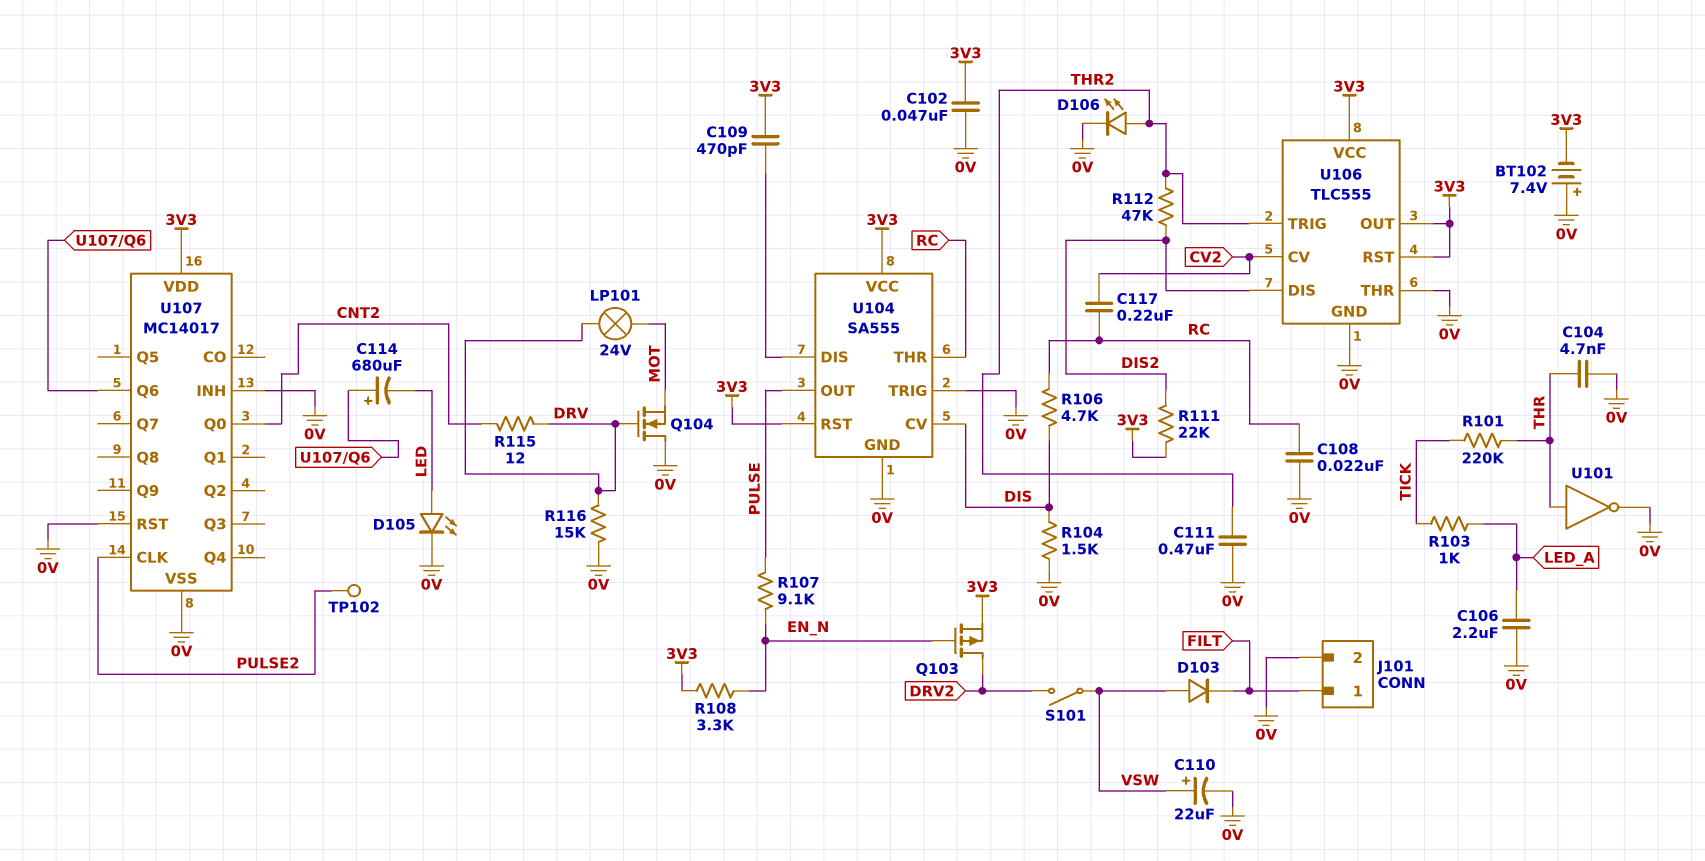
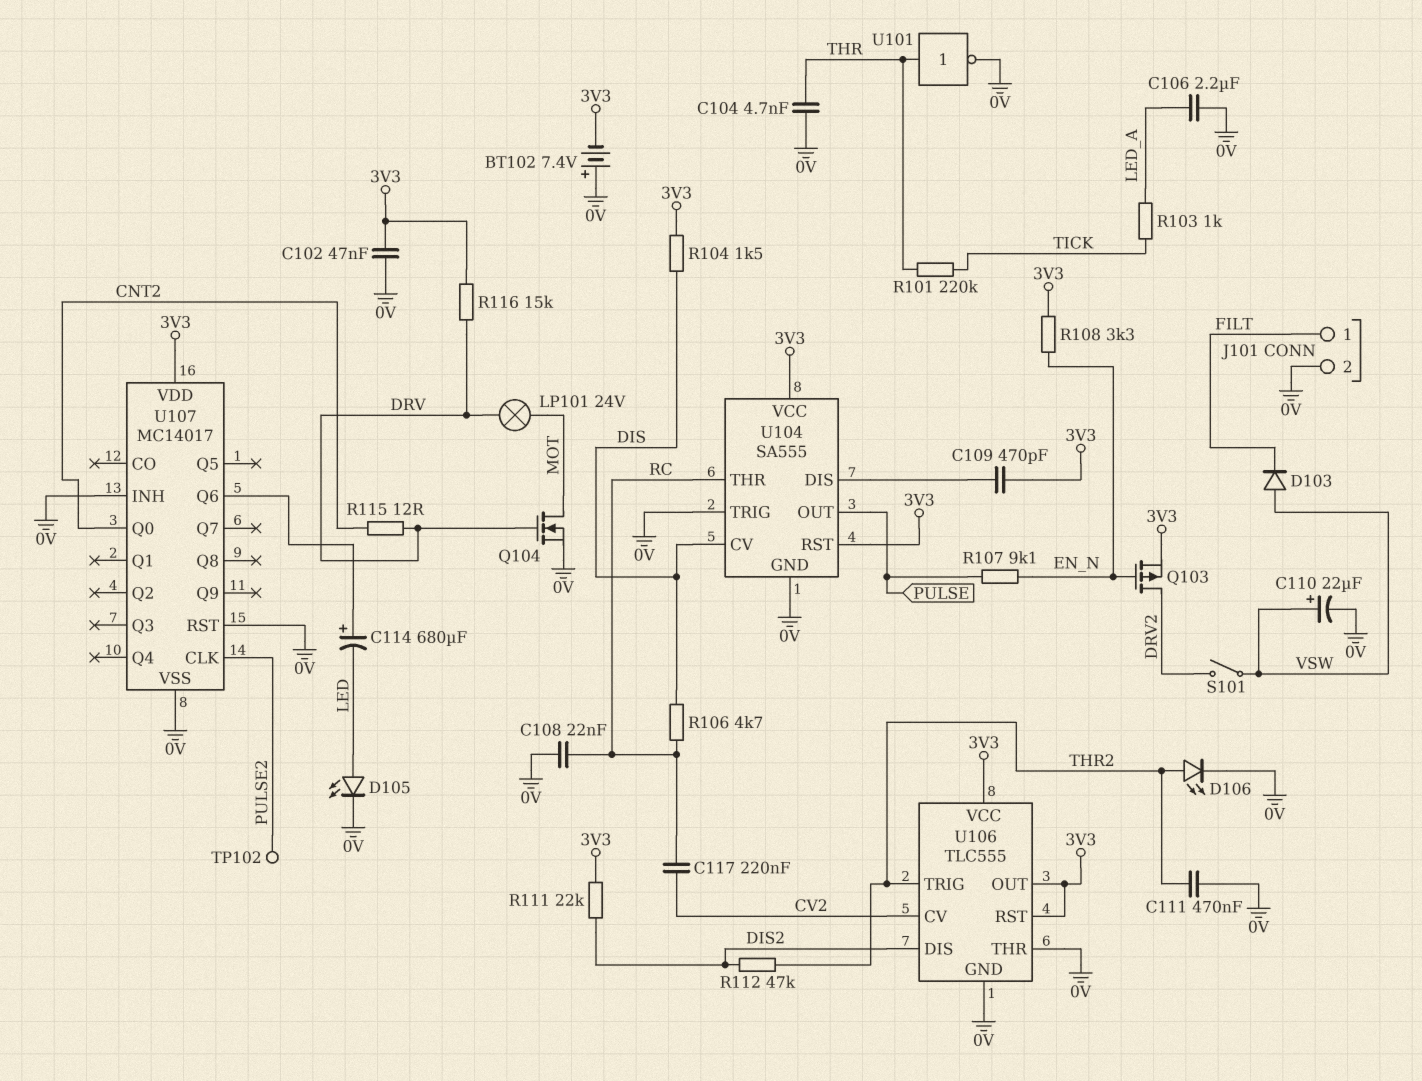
Q104: NMOS (G DRV, D 0V, S MOT) -> NMOS (G DRV, D MOT, S 0V)
R104: 1.5k (0V, DIS) -> 1.5k (3V3, DIS)
R116: 15k (0V, DRV) -> 15k (3V3, DRV)

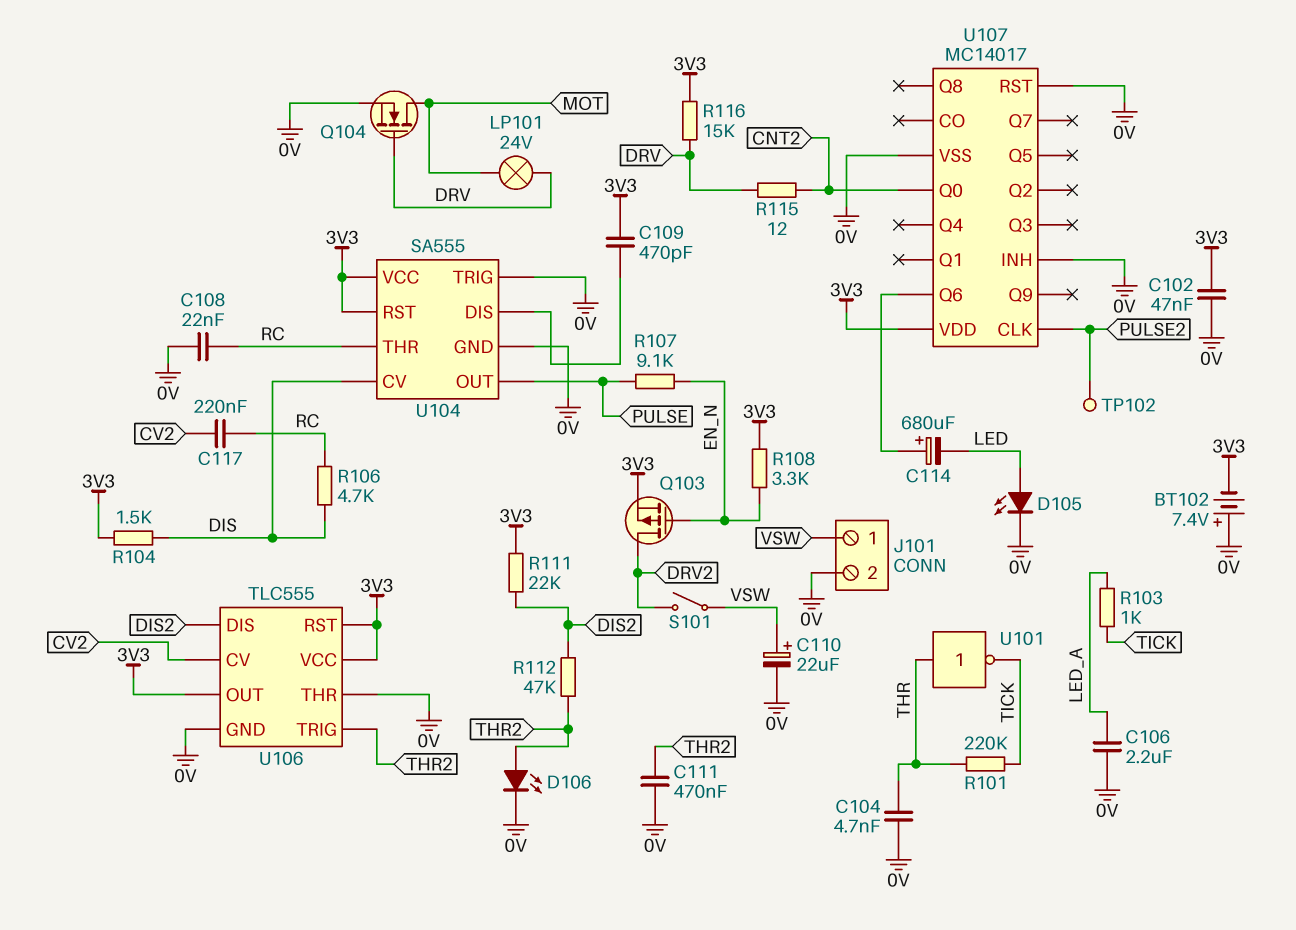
D103: diode (A VSW, K FILT) -> none
J101 pin 1: FILT -> VSW
U101: NOT (in THR, out 0V) -> NOT (in THR, out TICK)

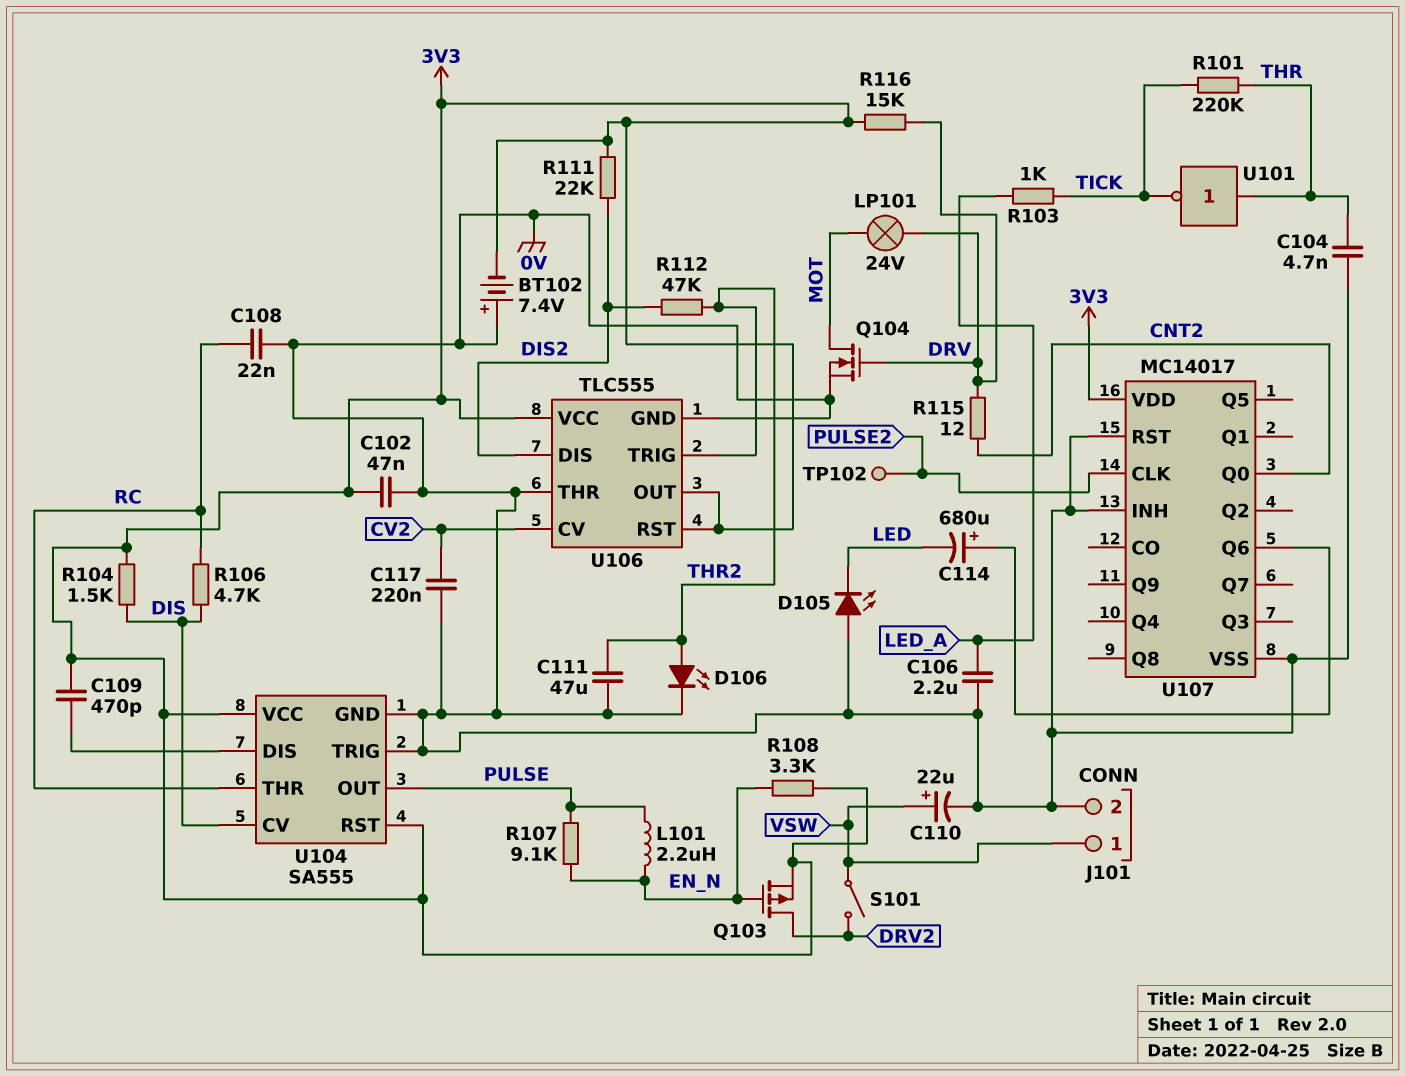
C111: 470nF (0V, THR2) -> 47uF (0V, THR2)
C117: 220nF (CV2, RC) -> 220nF (0V, CV2)
D105: LED (A LED, K 0V) -> LED (A 0V, K LED)
L101: none -> 2.2uH (EN_N, PULSE)

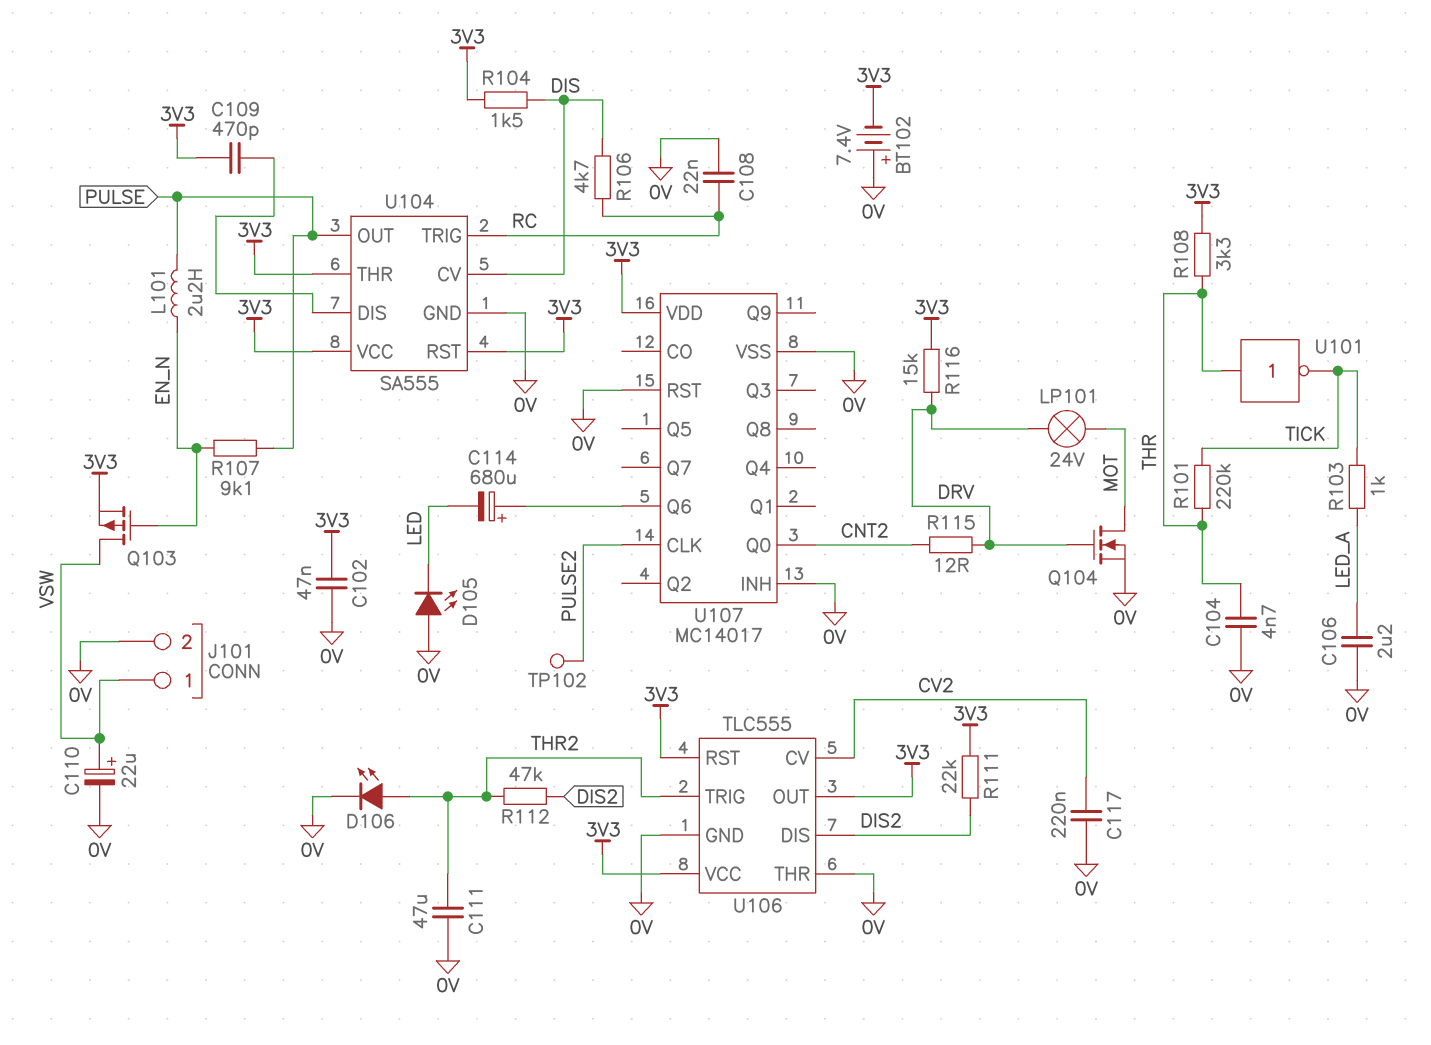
Q103: PMOS (G EN_N, D DRV2, S 3V3) -> PMOS (G EN_N, D VSW, S 3V3)
R108: 3.3k (3V3, EN_N) -> 3.3k (3V3, THR)
S101: switch (DRV2, VSW) -> none
U104 pin THR: RC -> 3V3
U104 pin TRIG: 0V -> RC

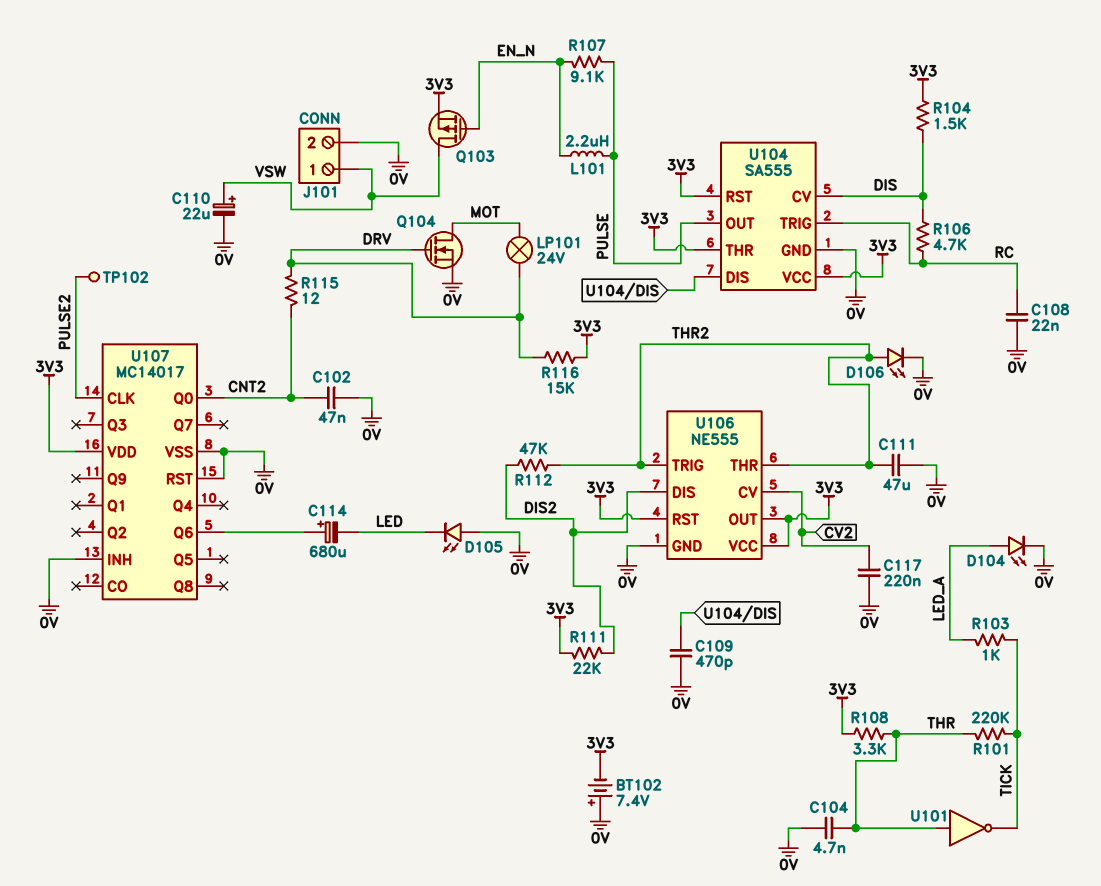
C102: 47nF (0V, 3V3) -> 47nF (0V, CNT2)
C106: 2.2uF (0V, LED_A) -> none
C109: 470pF (3V3, U104/DIS) -> 470pF (0V, U104/DIS)
D104: none -> LED (A LED_A, K 0V)
U106: TLC555 -> NE555
U106 pin THR: 0V -> THR2

